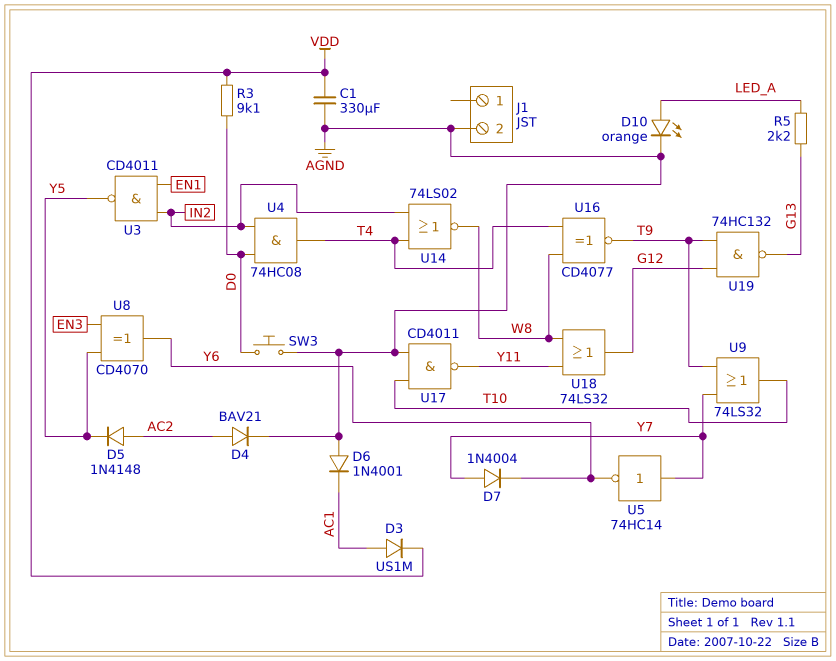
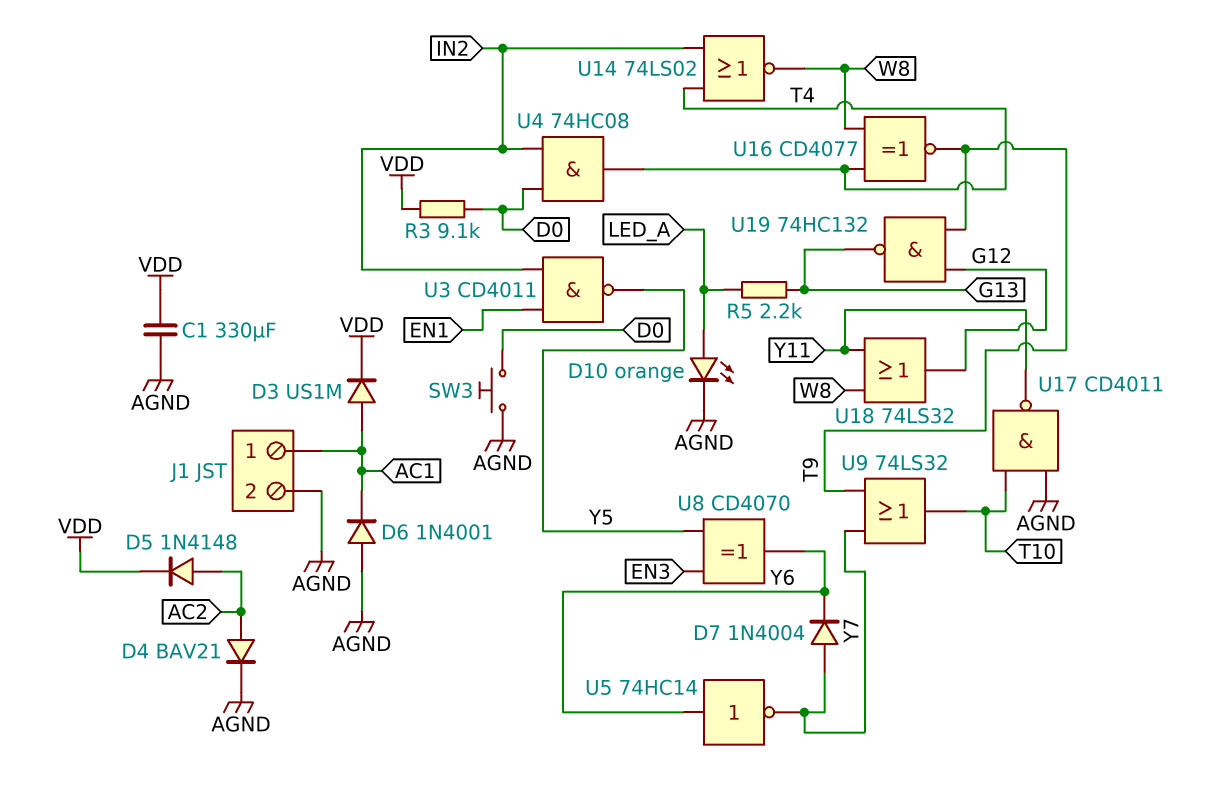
D5: diode 1N4148 (A AC2, K Y5) -> diode 1N4148 (A AC2, K VDD)
J1 pin 1: none -> AC1
U5: NOT 74HC14 (in Y7, out Y6) -> NOT 74HC14 (in Y6, out Y7)

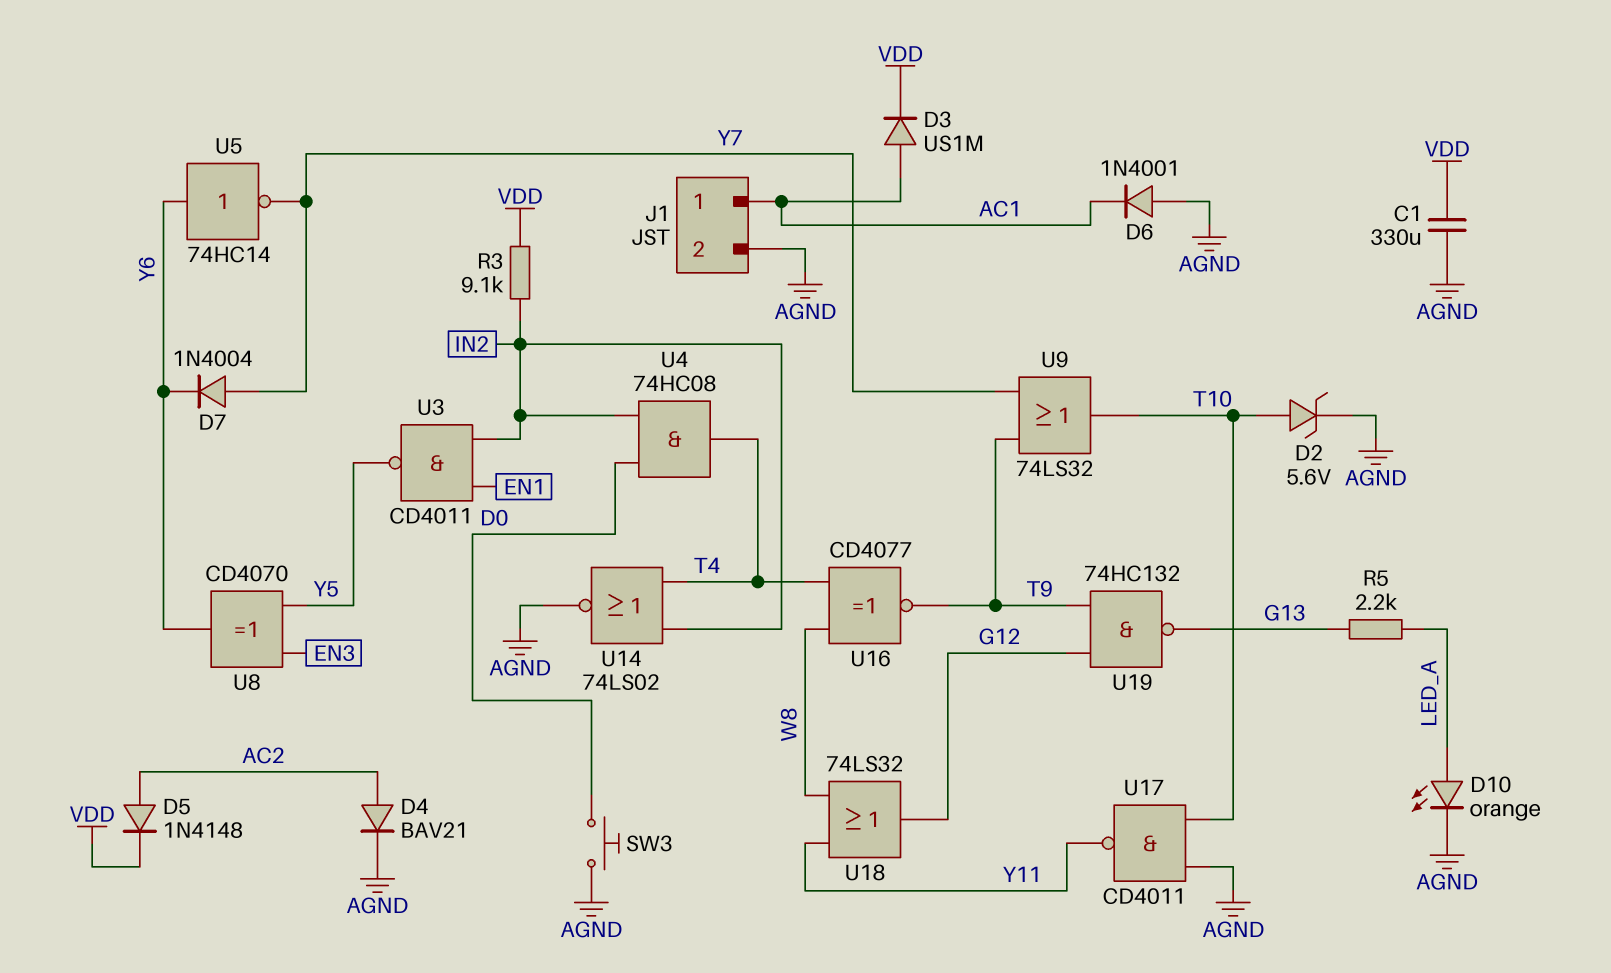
D2: none -> zener 5.6V (A T10, K AGND)
R3: 9.1k (D0, VDD) -> 9.1k (IN2, VDD)
U14: NOR 74LS02 (in IN2, in T4, out W8) -> NOR 74LS02 (in IN2, in T4, out AGND)

